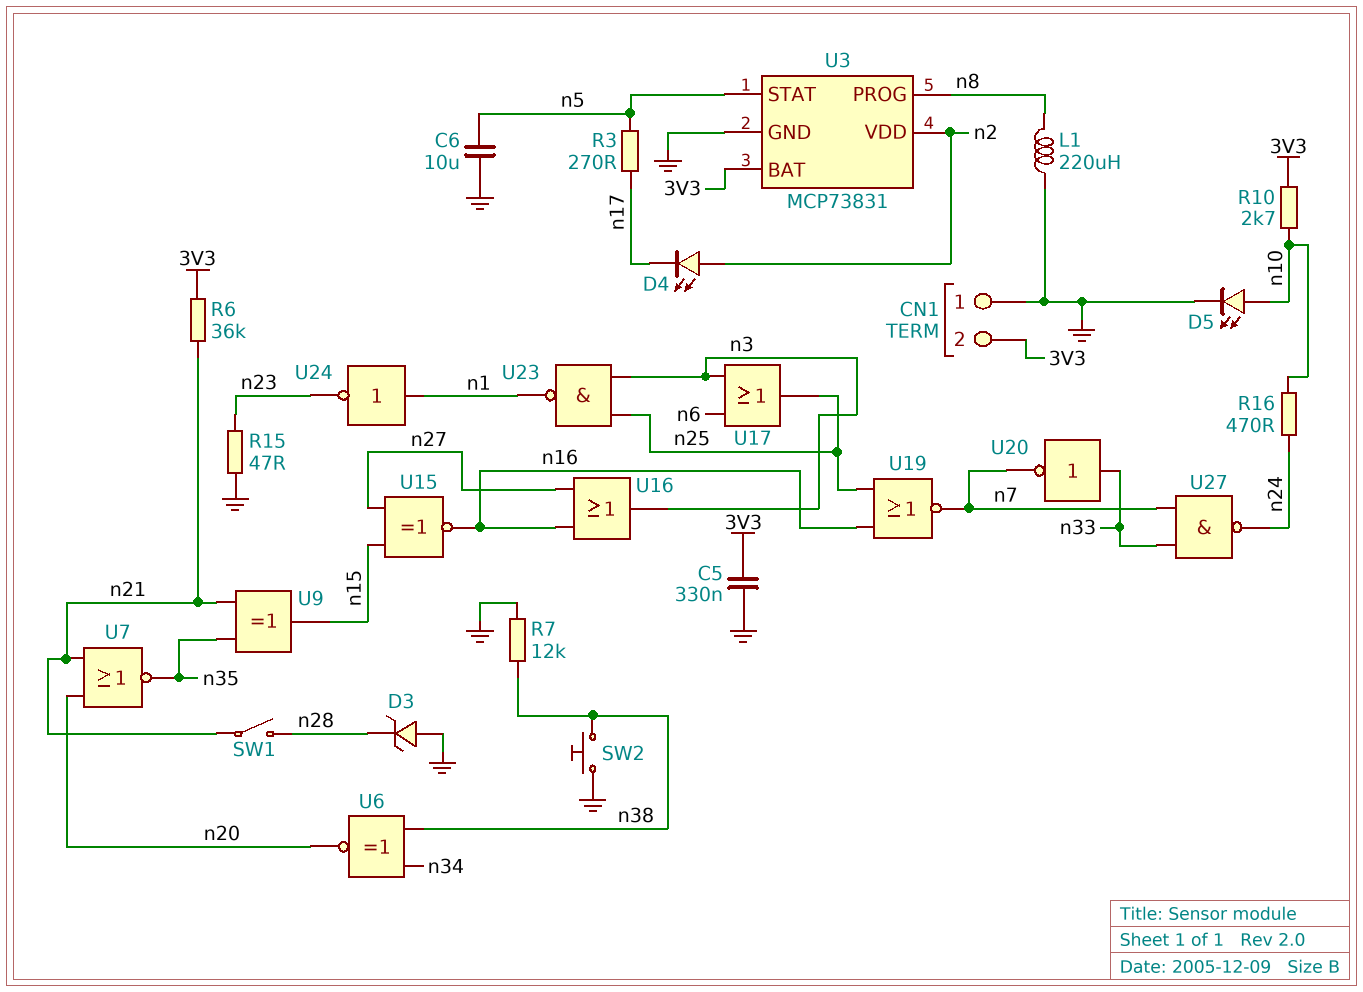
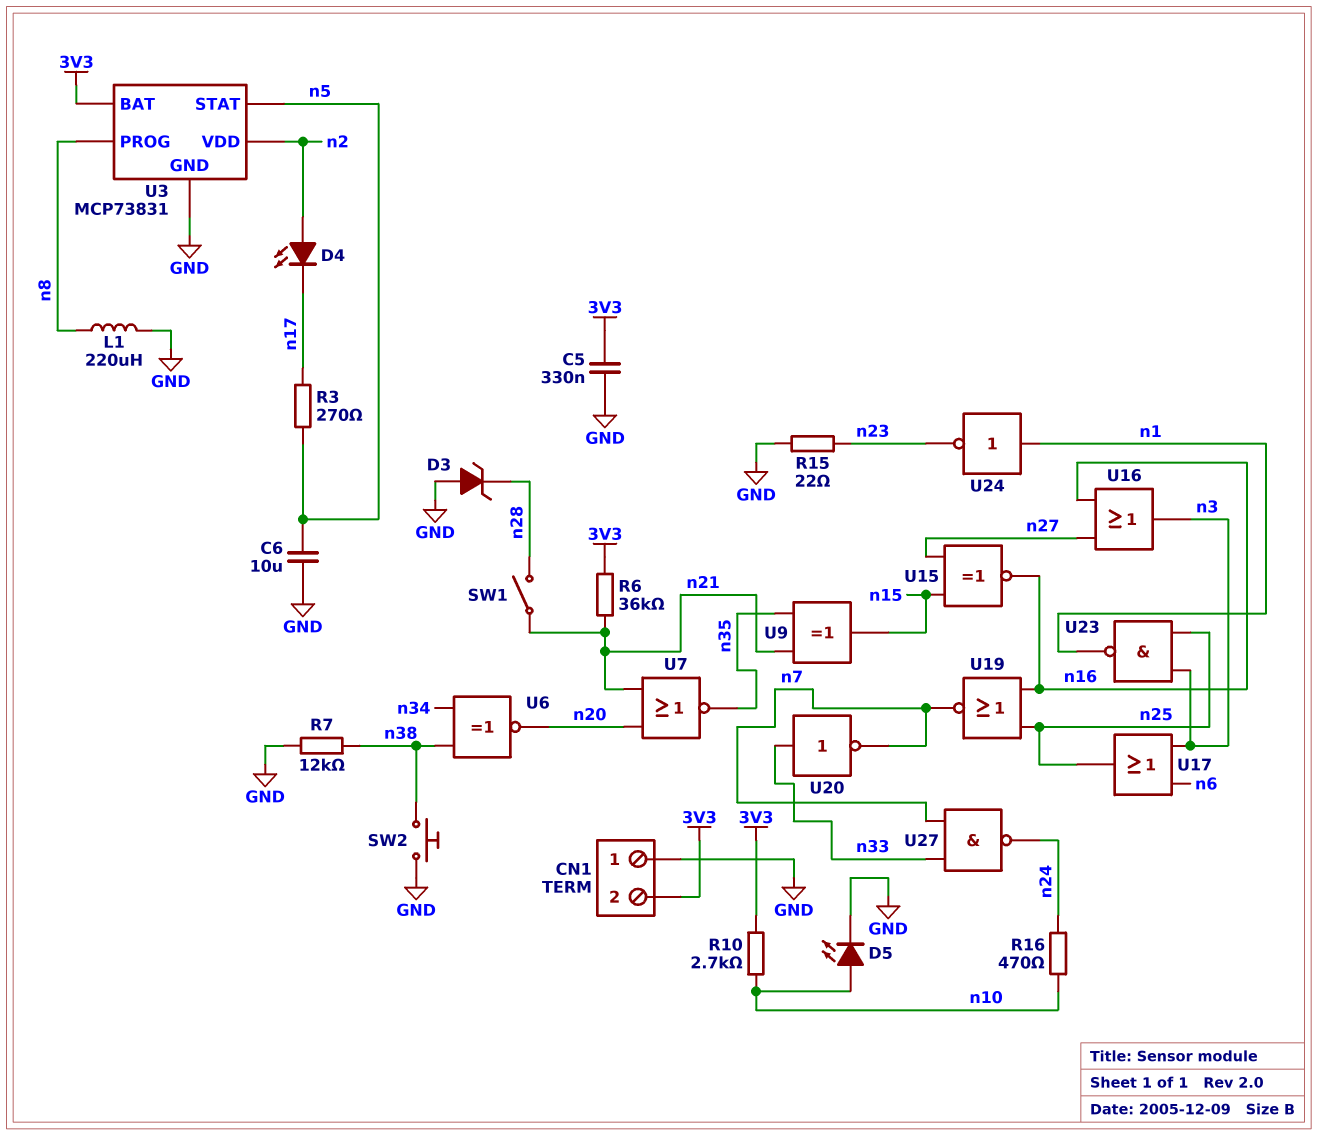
R15: 47 (GND, n23) -> 22 (GND, n23)

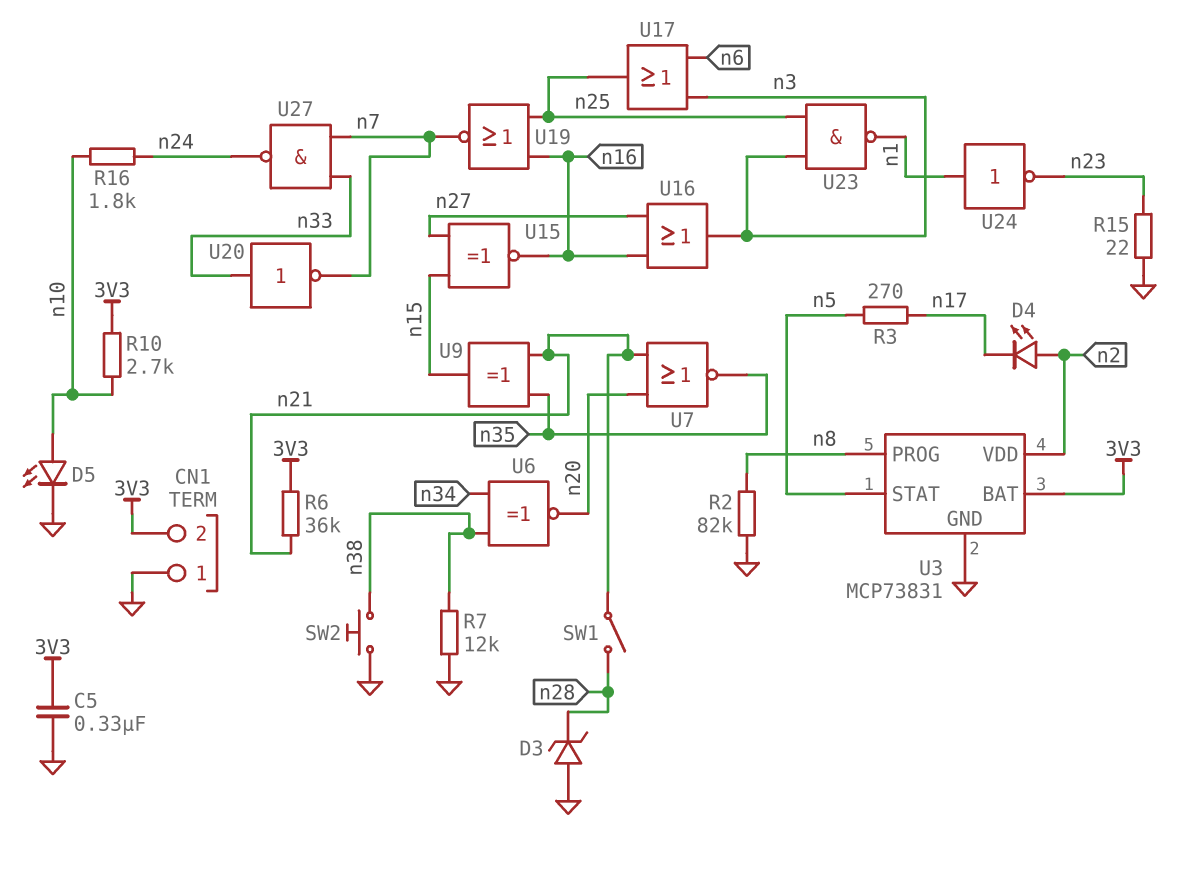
C6: 10uF (GND, n5) -> none
L1: 220uH (GND, n8) -> none
R2: none -> 82k (GND, n8)
R16: 470 (n10, n24) -> 1.8k (n10, n24)

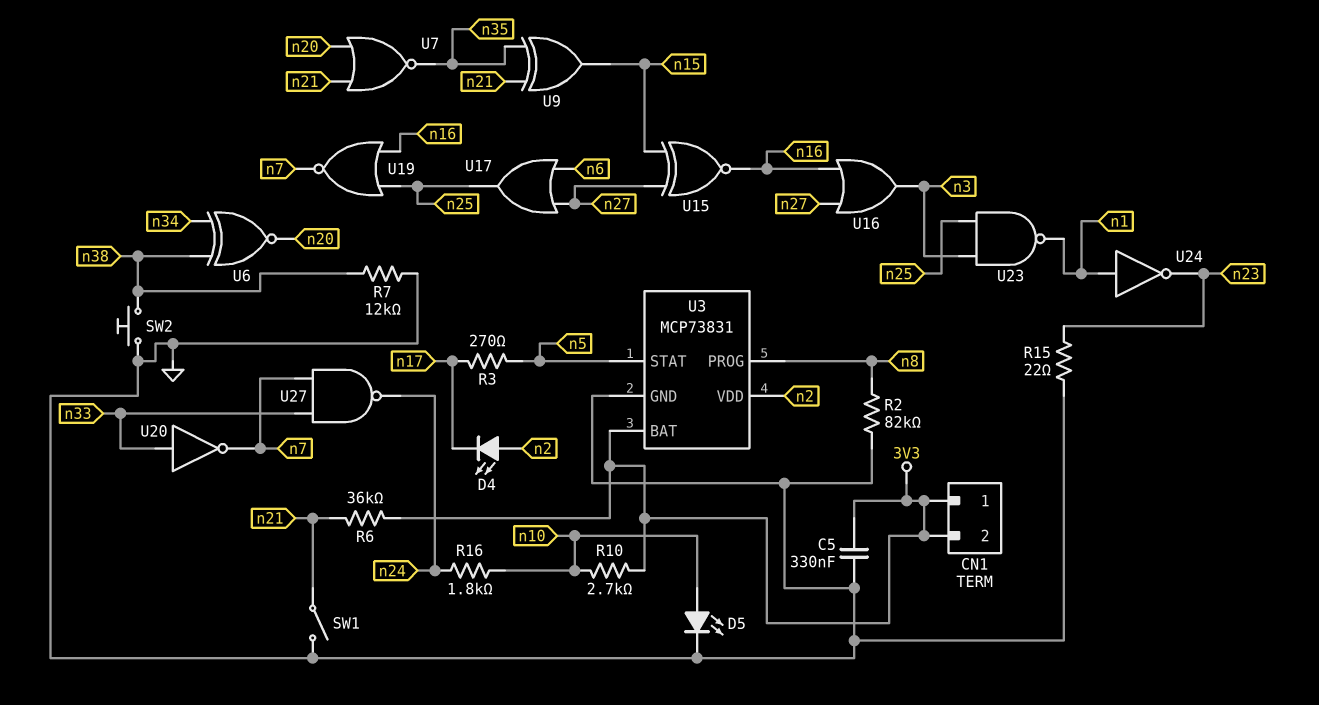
CN1 pin 1: GND -> 3V3
D3: zener (A GND, K n28) -> none
SW1: switch (n21, n28) -> switch (GND, n21)
U17: OR (in n3, in n6, out n25) -> OR (in n6, in n27, out n25)

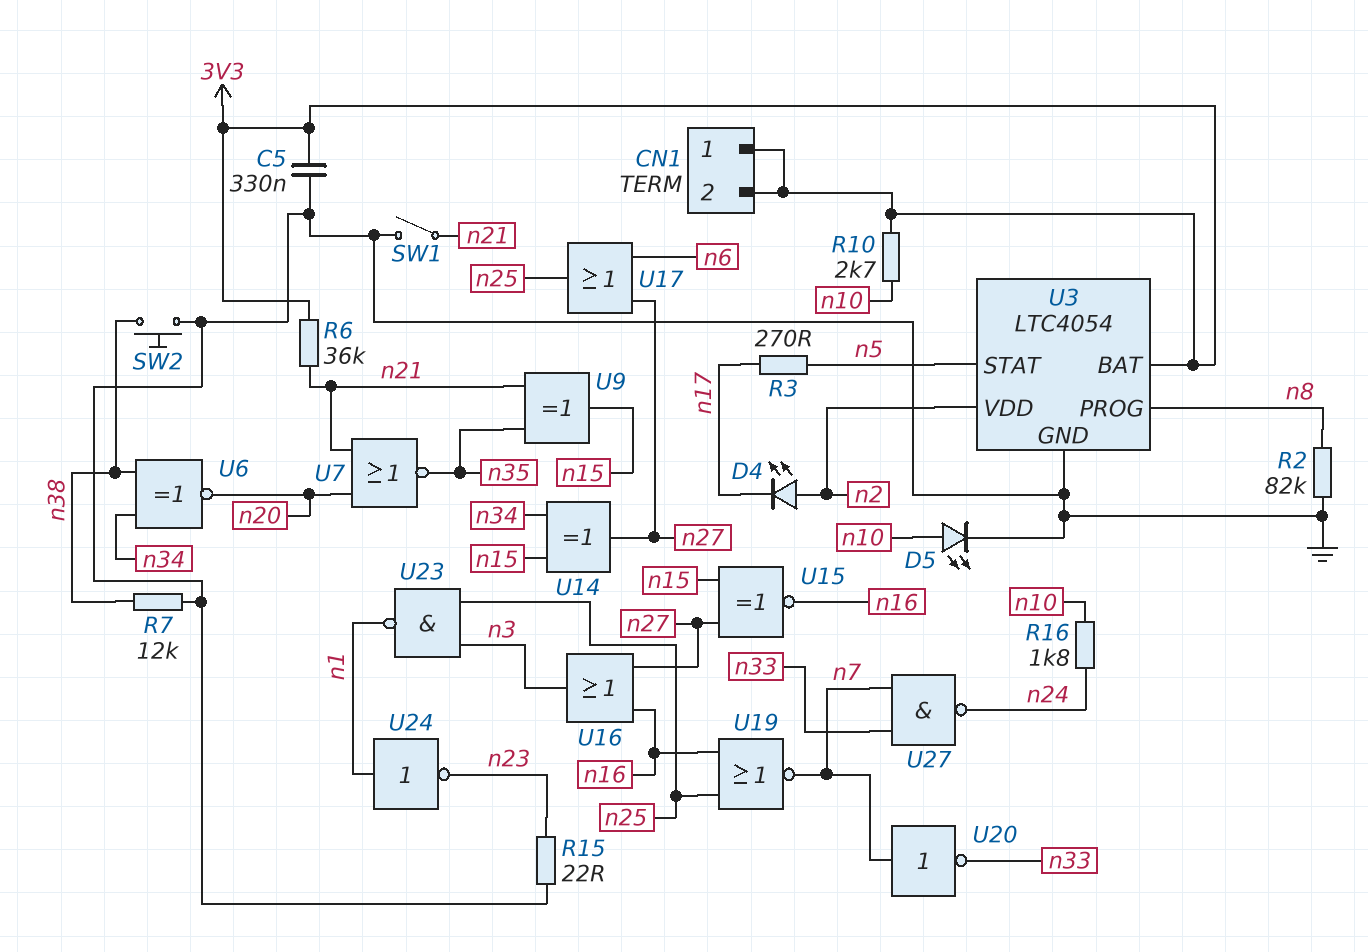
U3: MCP73831 -> LTC4054
U14: none -> XOR (in n15, in n34, out n27)
U20: NOT (in n33, out n7) -> NOT (in n7, out n33)

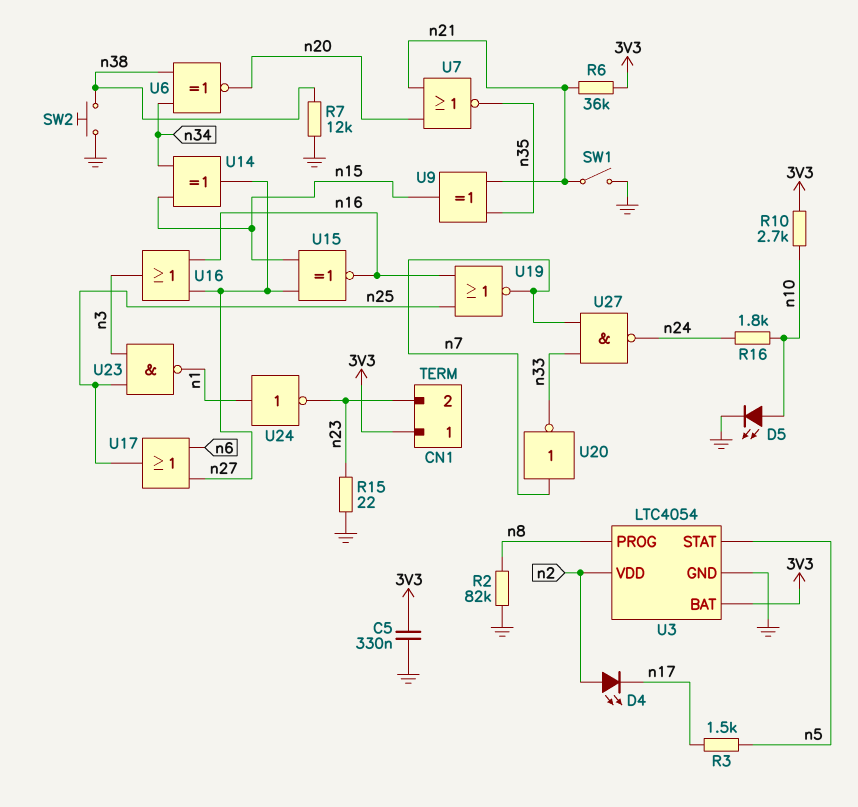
CN1 pin 2: 3V3 -> n23
R3: 270 (n5, n17) -> 1.5k (n5, n17)

